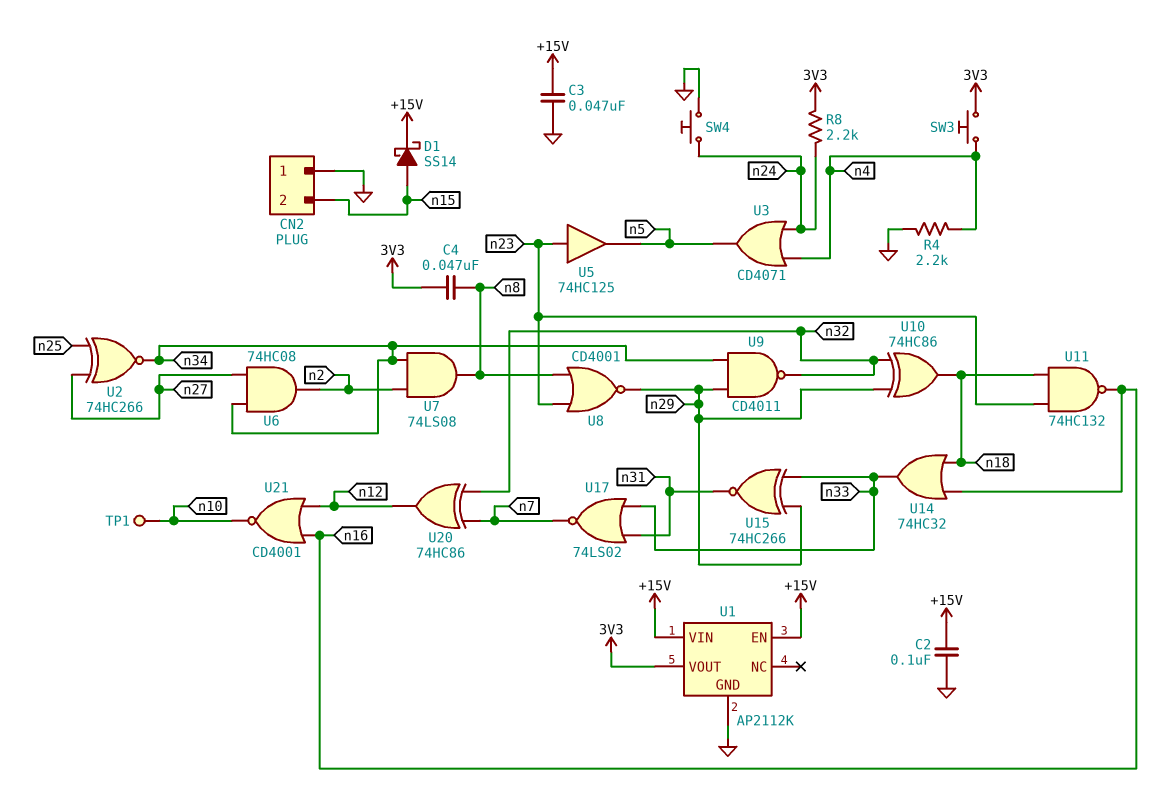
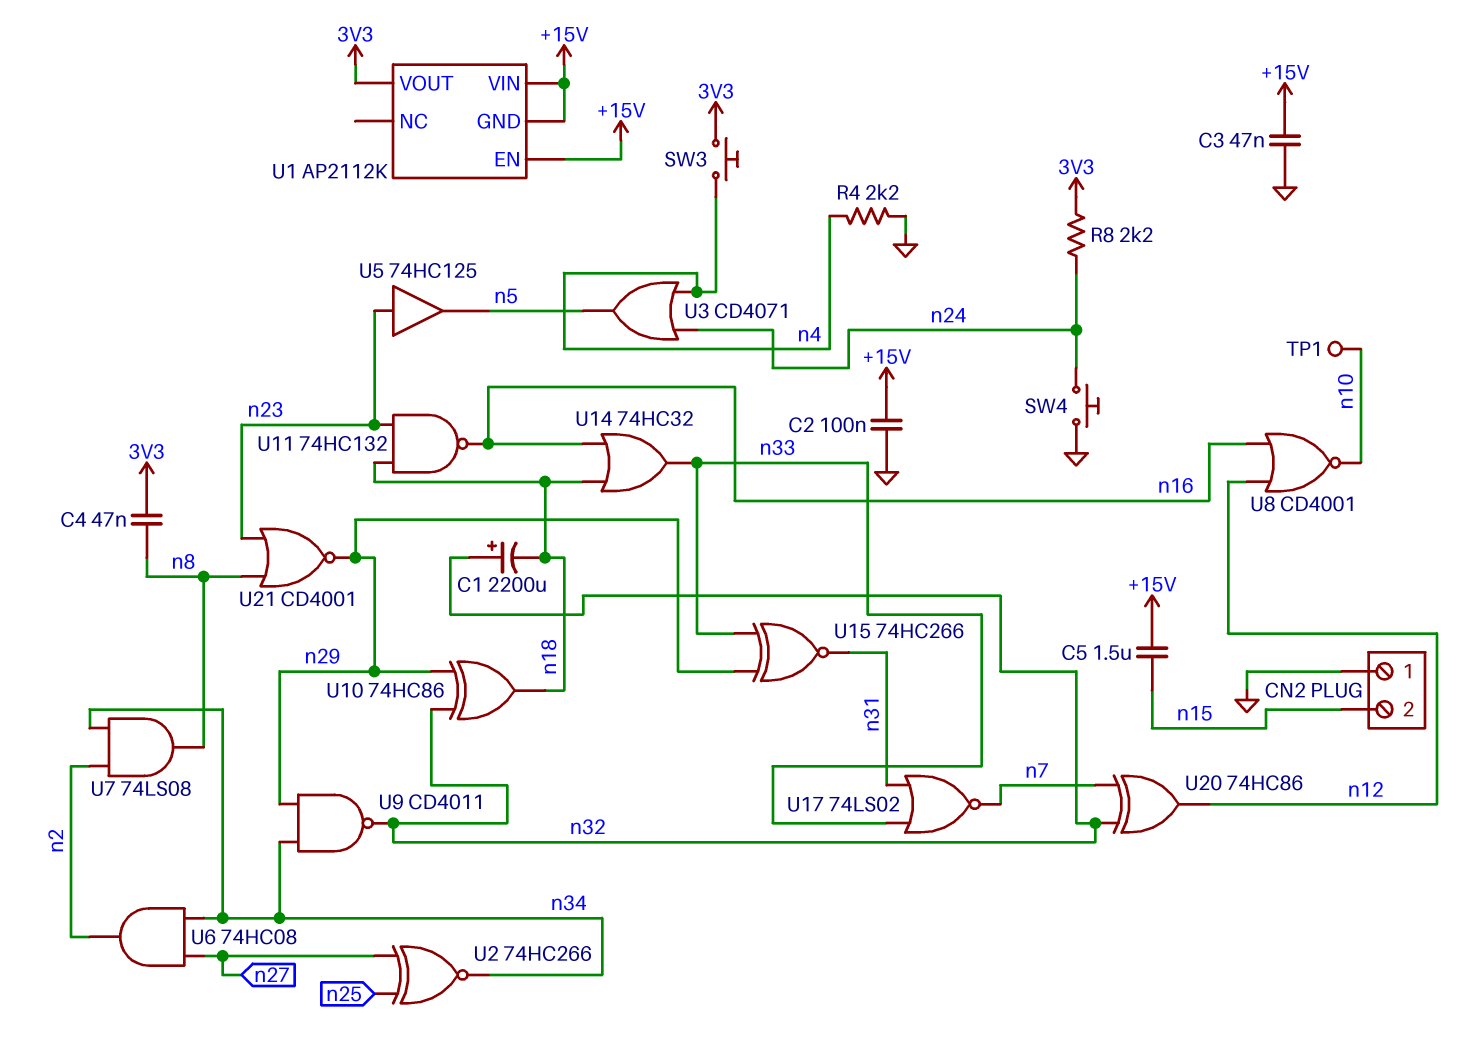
C1: none -> 2200uF (plus n32, minus n18)
C5: none -> 1.5uF (+15V, n15)
D1: schottky SS14 (A n15, K +15V) -> none
U1 pin GND: GND -> +15V
U8: NOR CD4001 (in n8, in n23, out n29) -> NOR CD4001 (in n12, in n16, out n10)
U21: NOR CD4001 (in n12, in n16, out n10) -> NOR CD4001 (in n8, in n23, out n29)

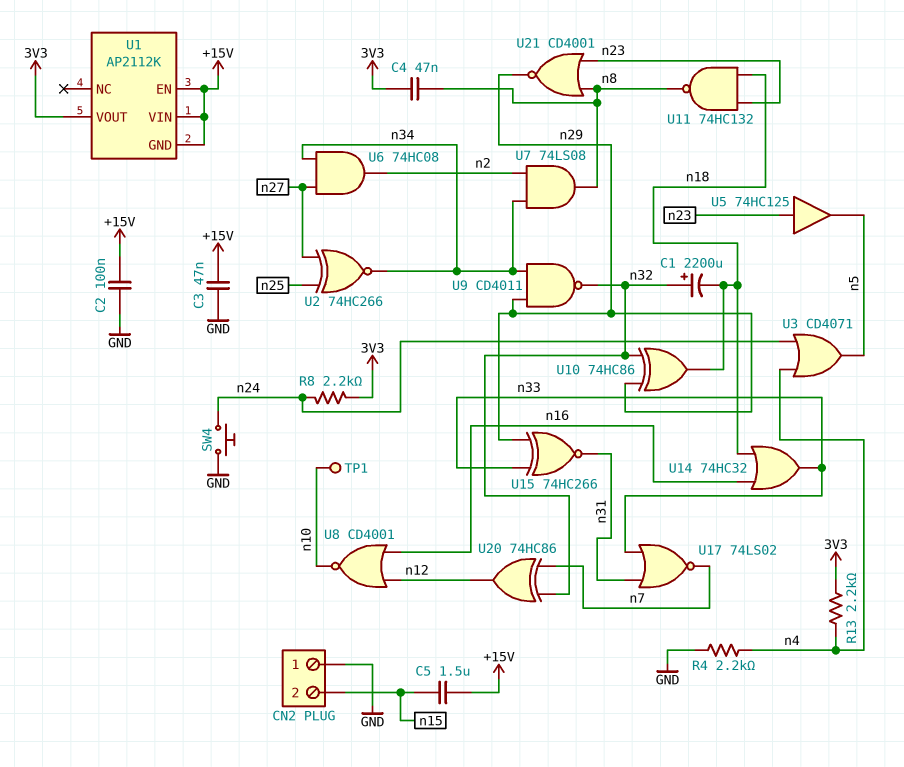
R13: none -> 2.2k (3V3, n4)
SW3: button (3V3, n4) -> none
U11: NAND 74HC132 (in n18, in n23, out n16) -> NAND 74HC132 (in n18, in n23, out n8)

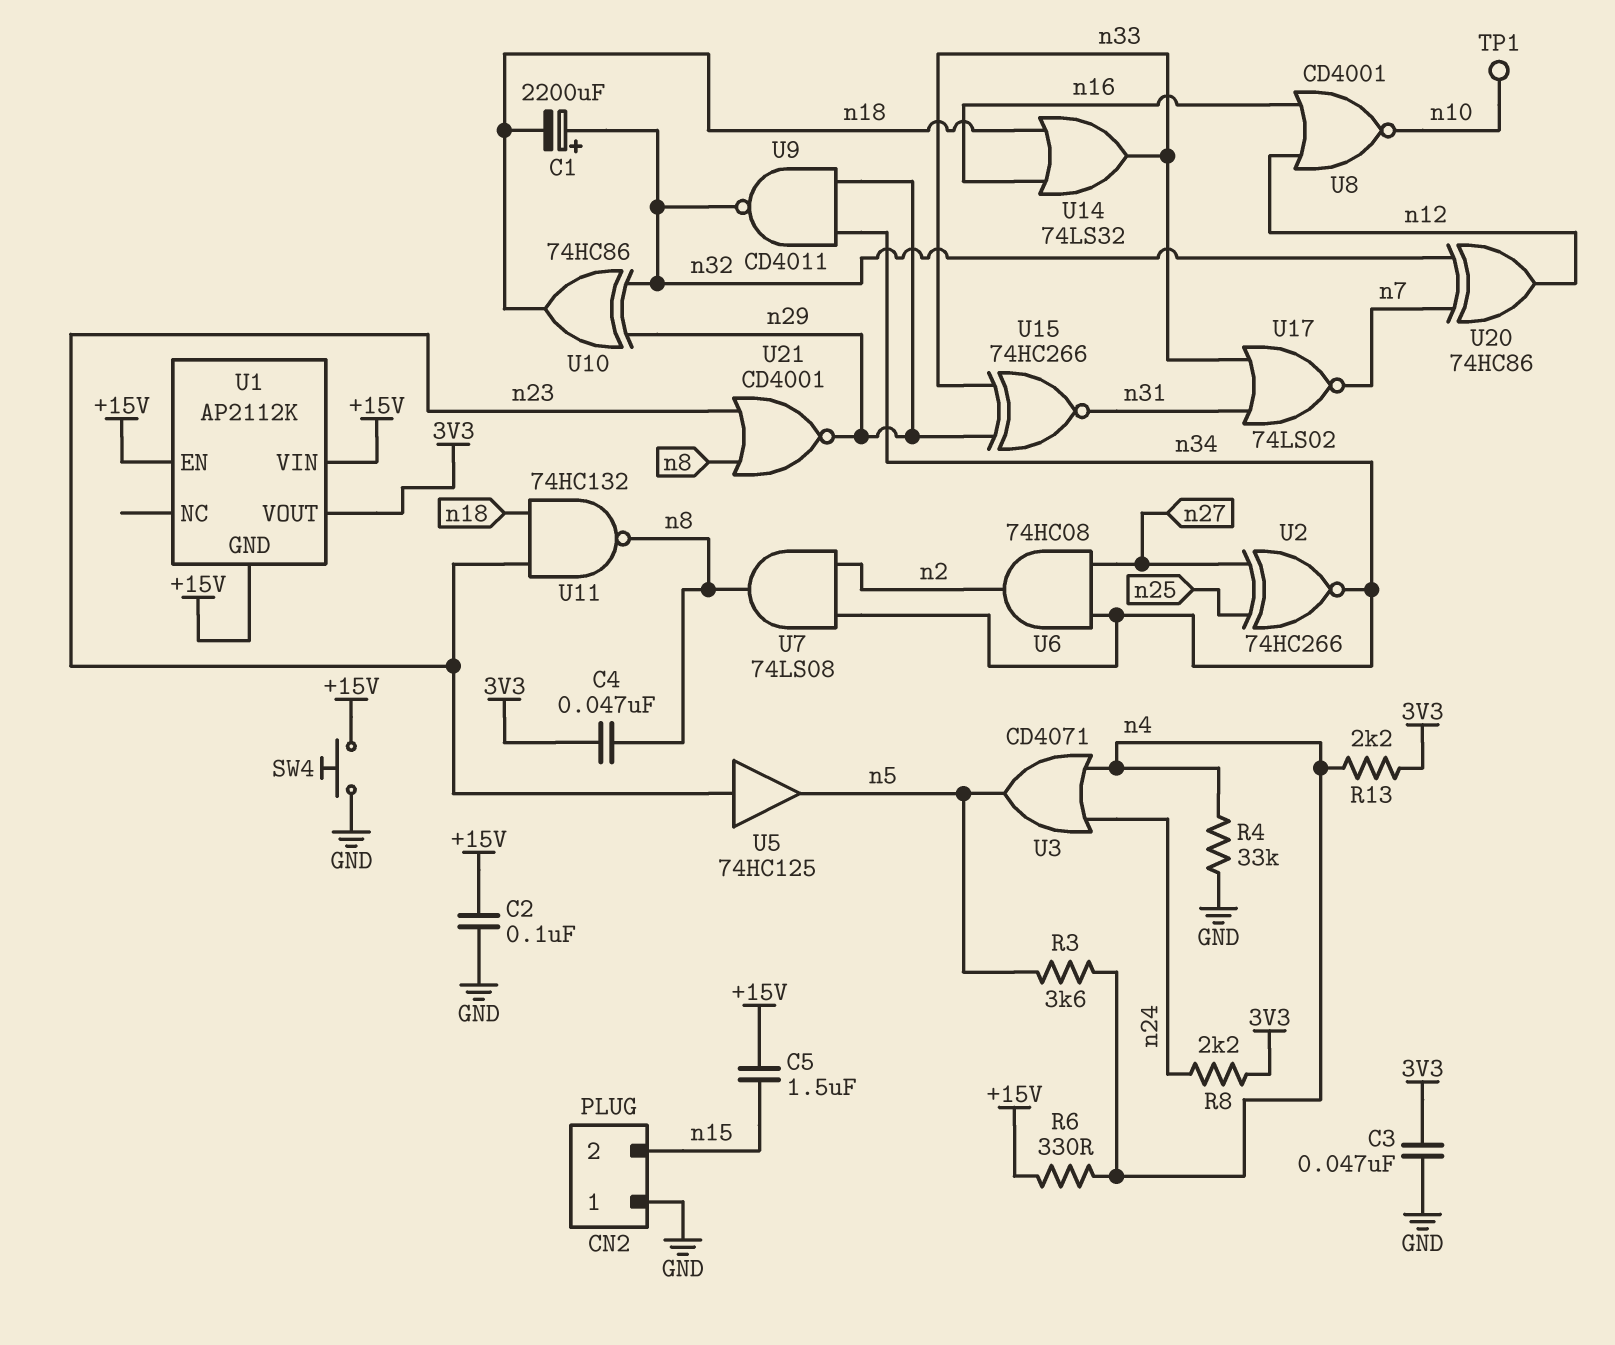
C3: 47nF (+15V, GND) -> 47nF (3V3, GND)
R3: none -> 3.6k (n4, n5)
R4: 2.2k (GND, n4) -> 33k (GND, n4)
R6: none -> 330 (+15V, n4)
SW4: button (GND, n24) -> button (+15V, GND)
U14: OR 74HC32 (in n16, in n18, out n33) -> OR 74LS32 (in n16, in n18, out n33)

